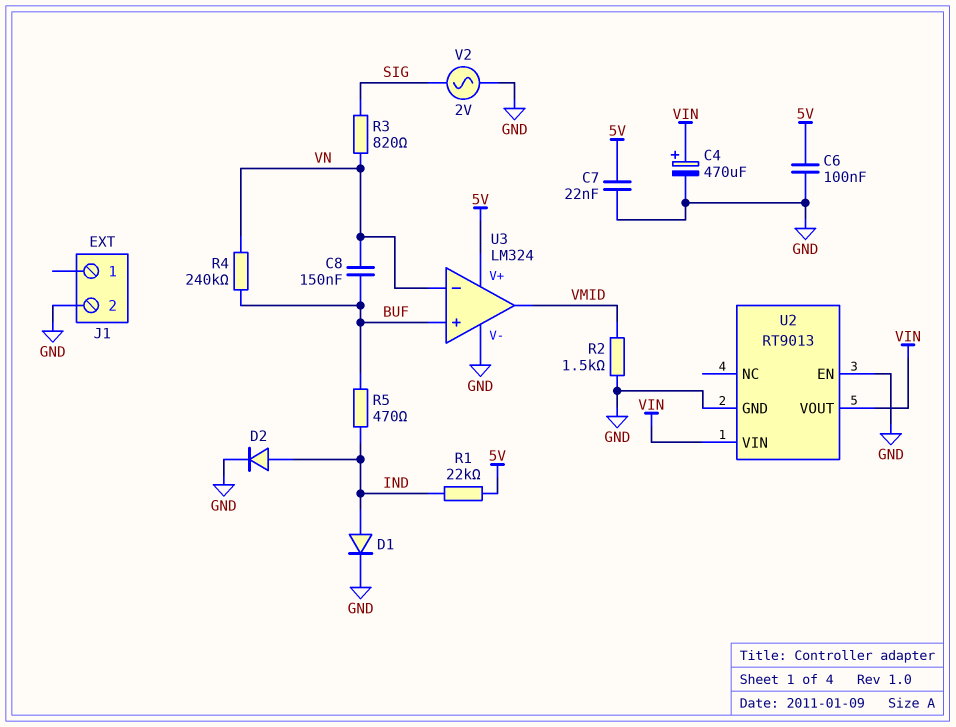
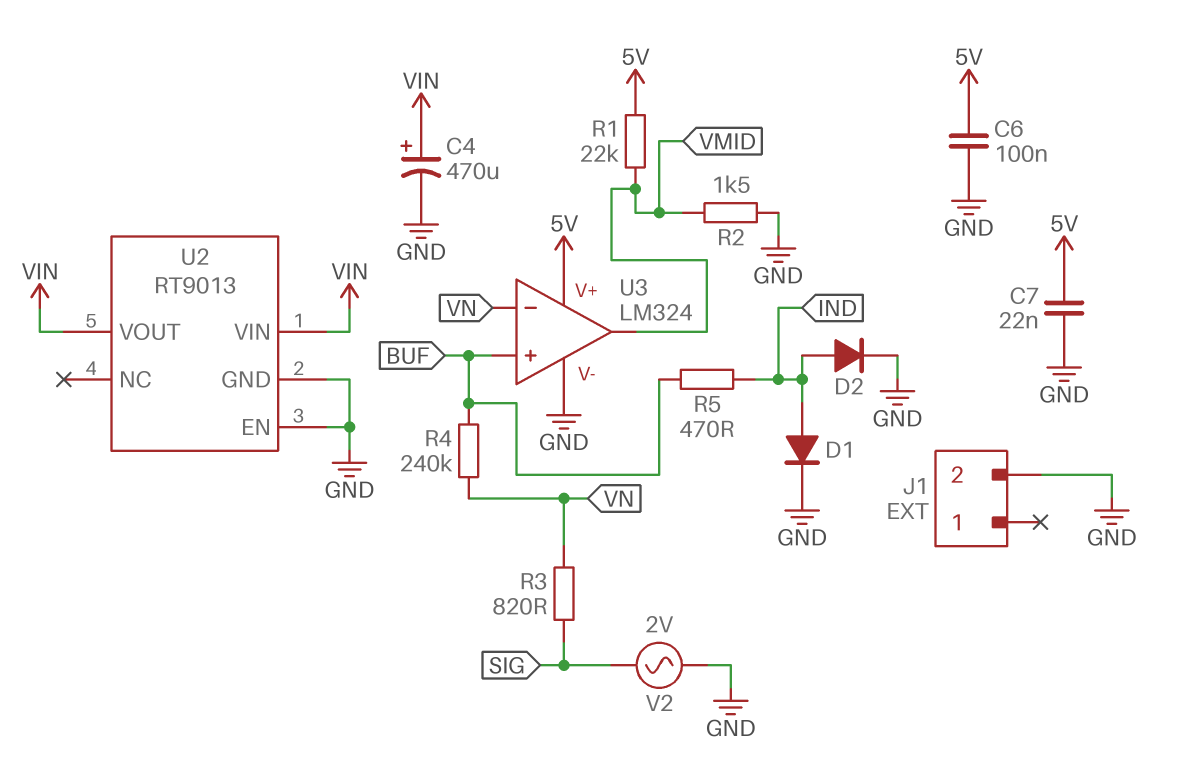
C8: 150nF (BUF, VN) -> none
R1: 22k (5V, IND) -> 22k (5V, VMID)

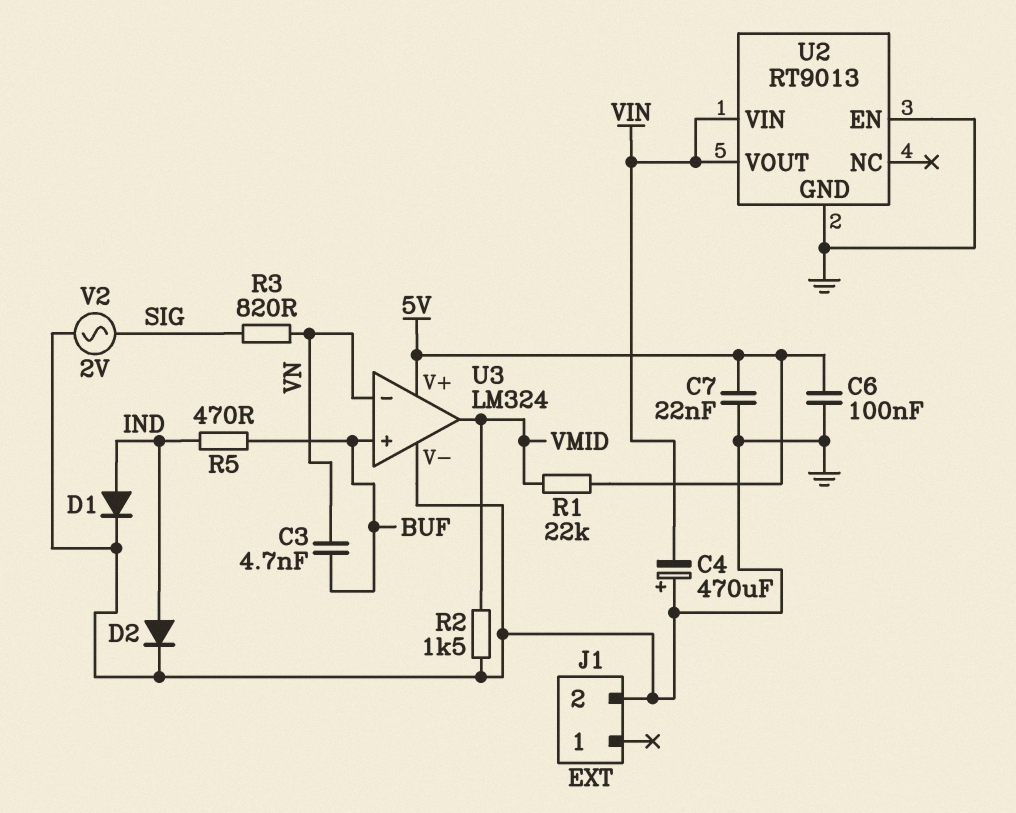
C3: none -> 4.7nF (BUF, VN)
C4: 470uF (plus VIN, minus GND) -> 470uF (plus GND, minus VIN)
R4: 240k (BUF, VN) -> none

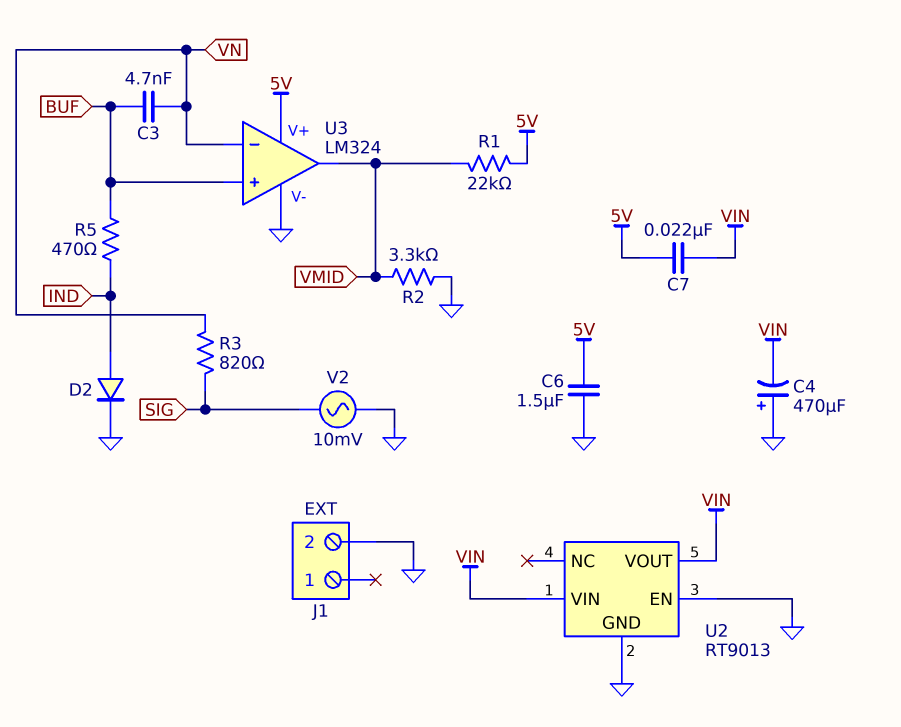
C6: 100nF (5V, GND) -> 1.5uF (5V, GND)
C7: 22nF (5V, GND) -> 22nF (5V, VIN)
D1: diode (A IND, K GND) -> none
R2: 1.5k (GND, VMID) -> 3.3k (GND, VMID)
V2: AC 2V (GND, SIG) -> AC 10mV (GND, SIG)

